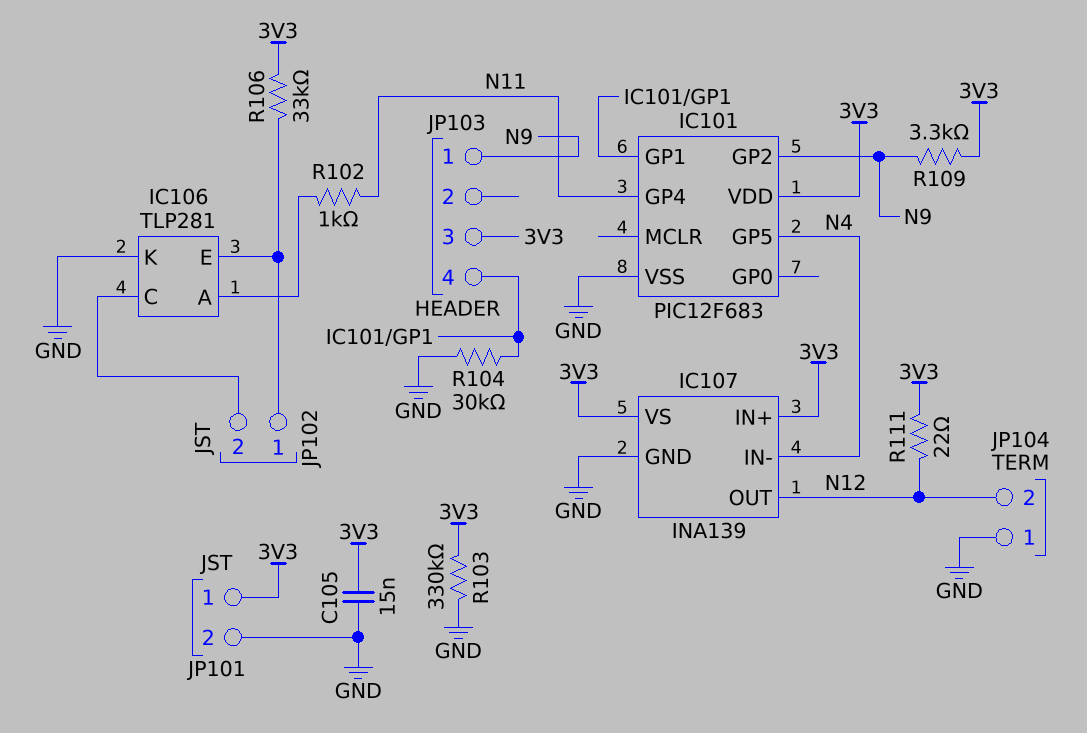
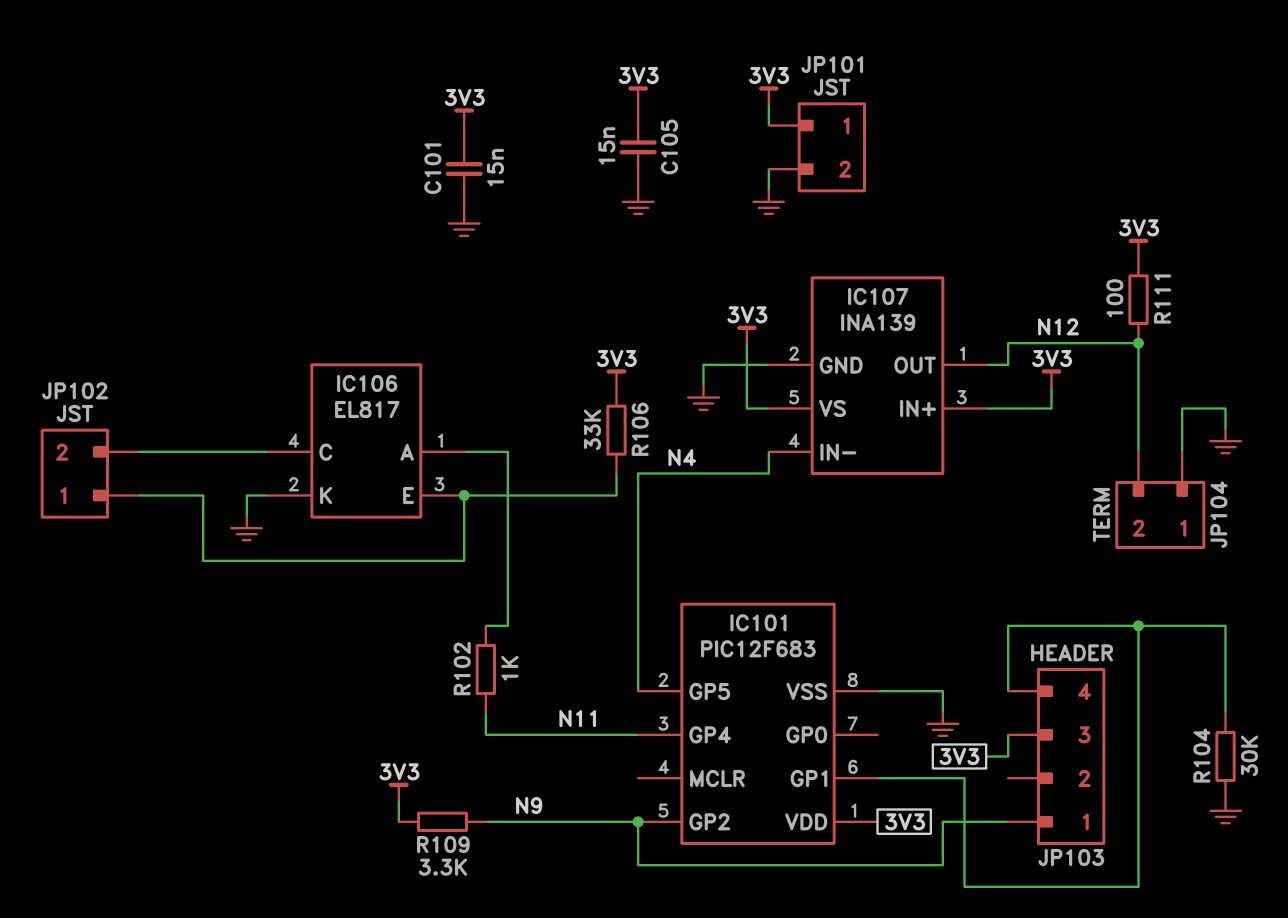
C101: none -> 15nF (3V3, GND)
IC106: TLP281 -> EL817
R103: 330k (3V3, GND) -> none
R111: 22 (3V3, N12) -> 100 (3V3, N12)

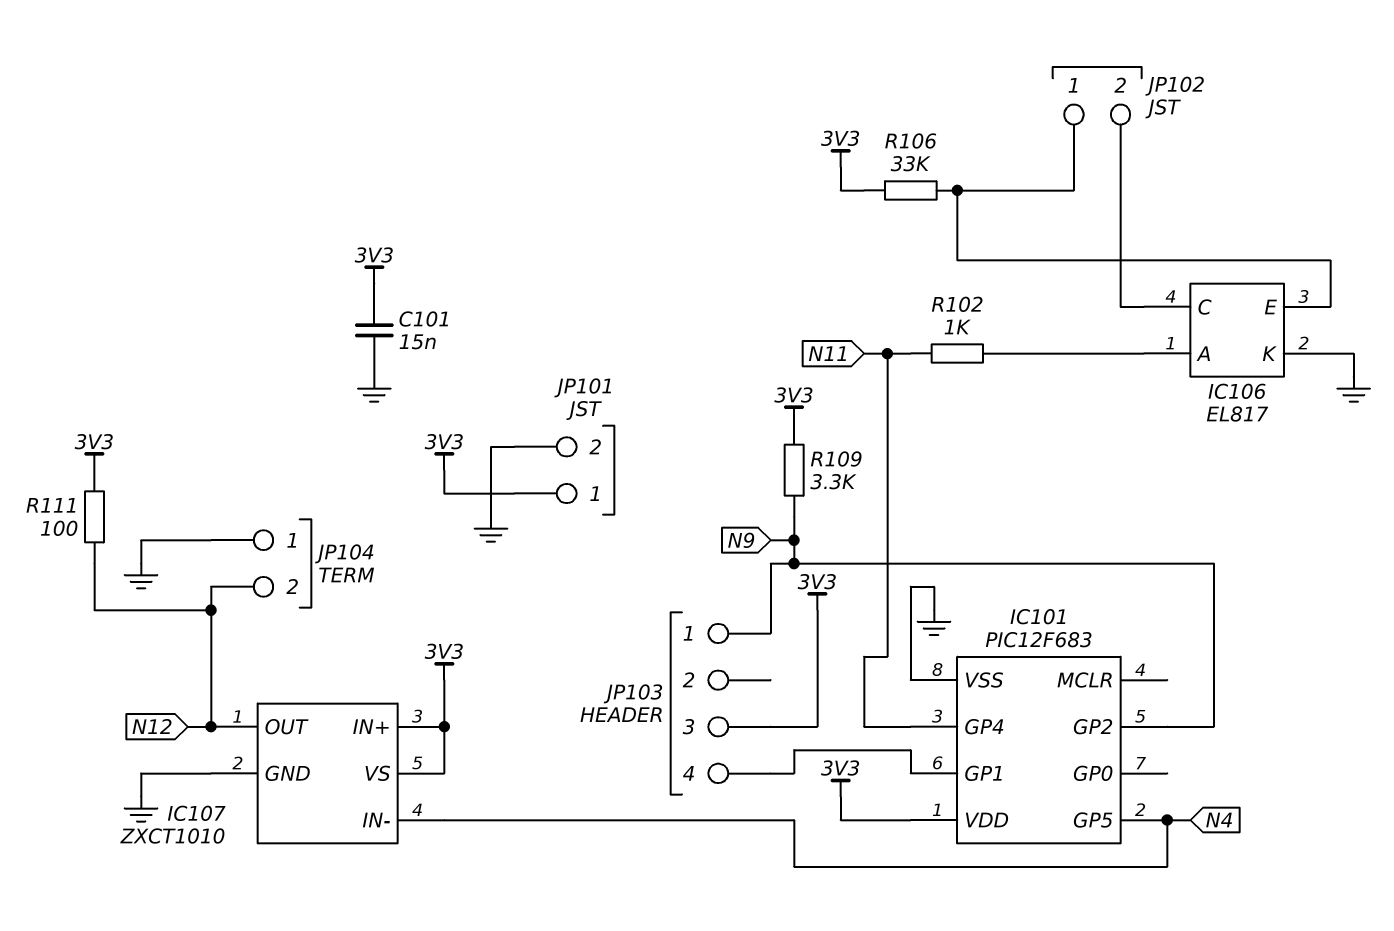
C105: 15nF (3V3, GND) -> none
IC107: INA139 -> ZXCT1010
R104: 30k (GND, IC101/GP1) -> none

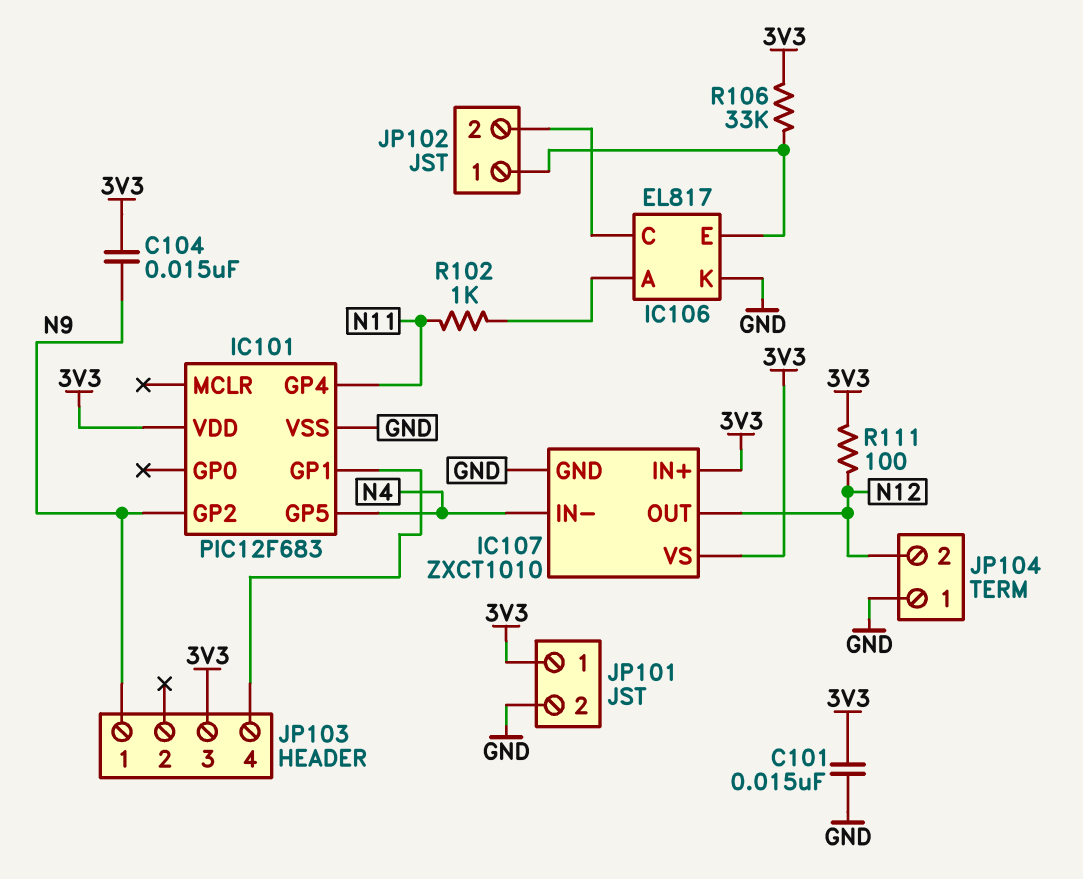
C104: none -> 15nF (3V3, N9)
R109: 3.3k (3V3, N9) -> none

